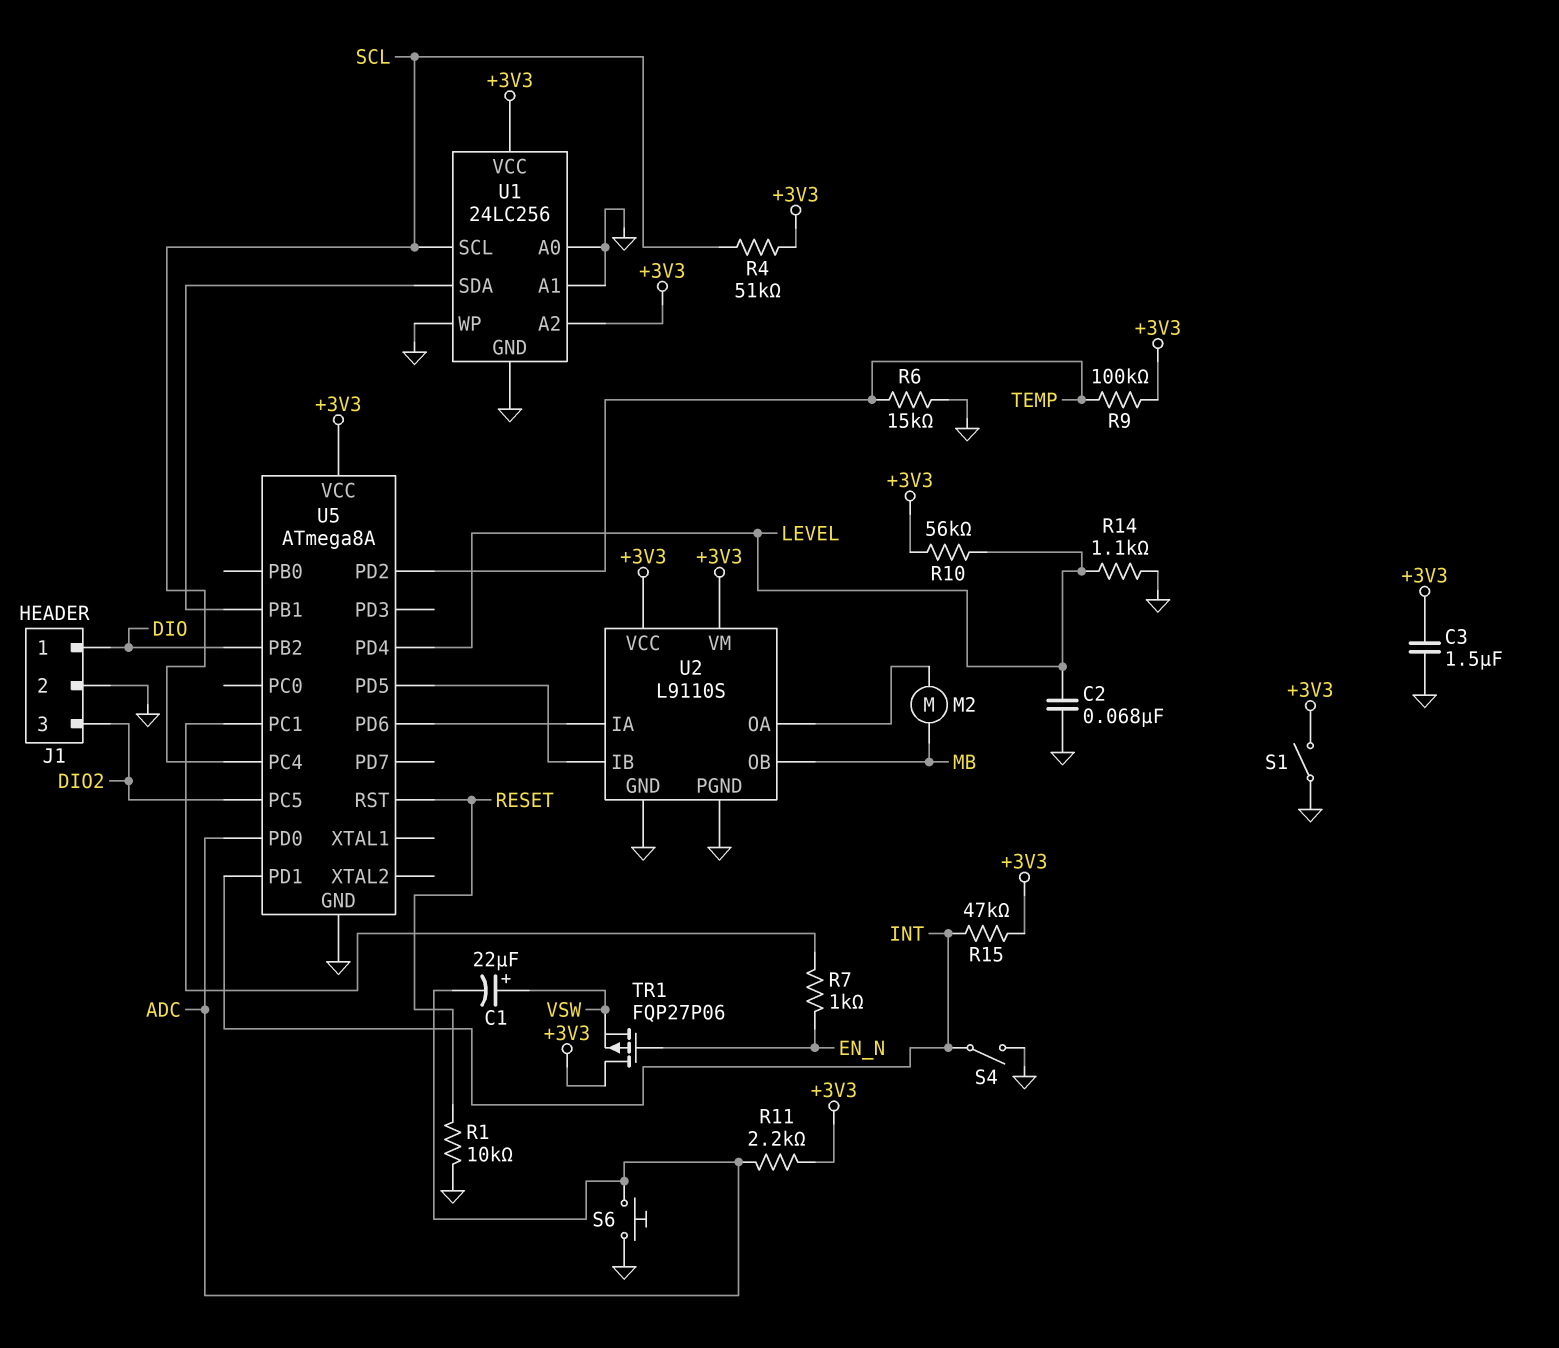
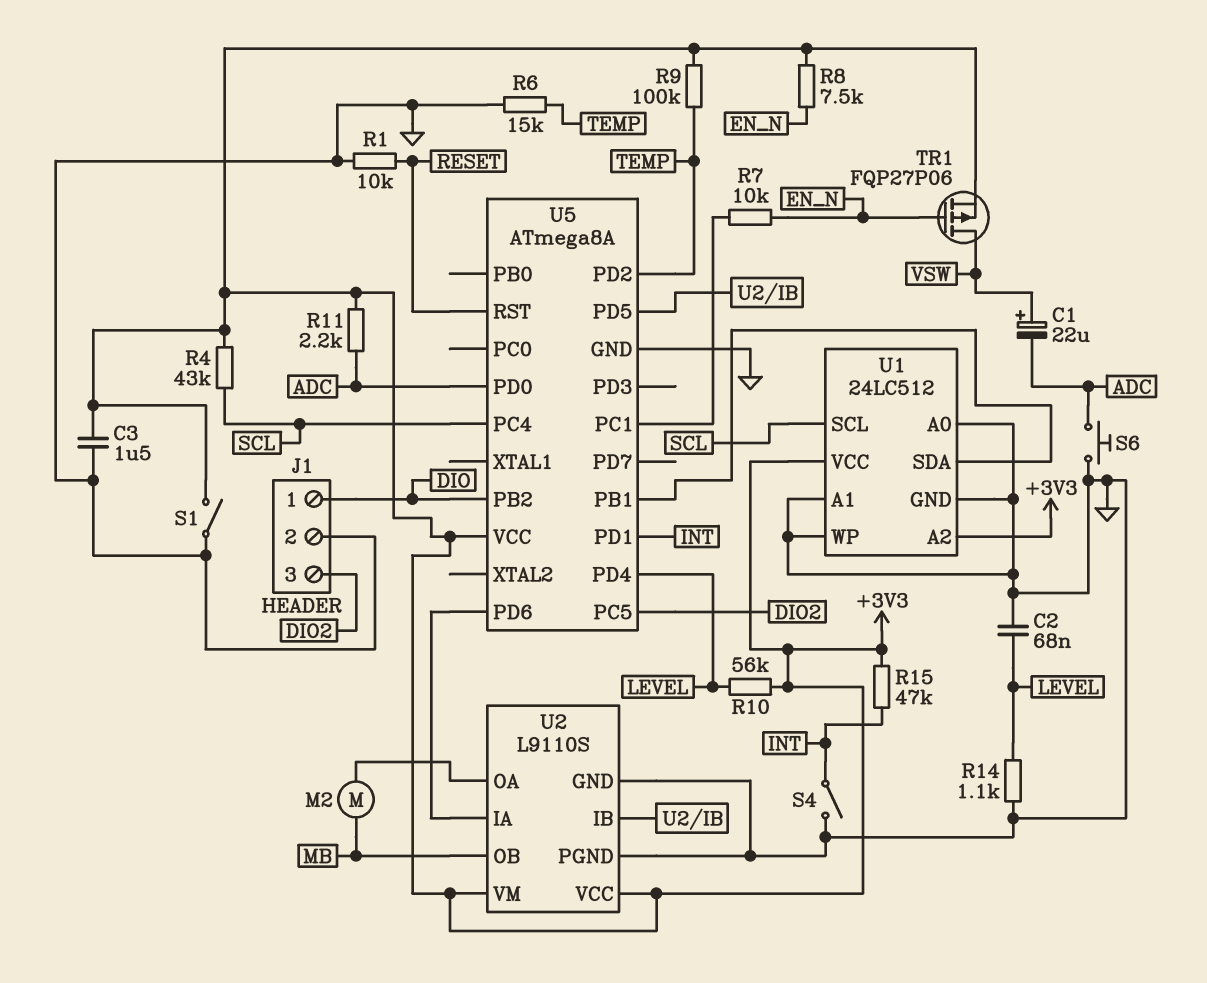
R4: 51k (+3V3, SCL) -> 43k (+3V3, SCL)
R7: 1k (EN_N, U5/PC1) -> 10k (EN_N, U5/PC1)
R8: none -> 7.5k (+3V3, EN_N)
TR1: PMOS FQP27P06 (G EN_N, D +3V3, S VSW) -> PMOS FQP27P06 (G EN_N, D VSW, S +3V3)
U1: 24LC256 -> 24LC512

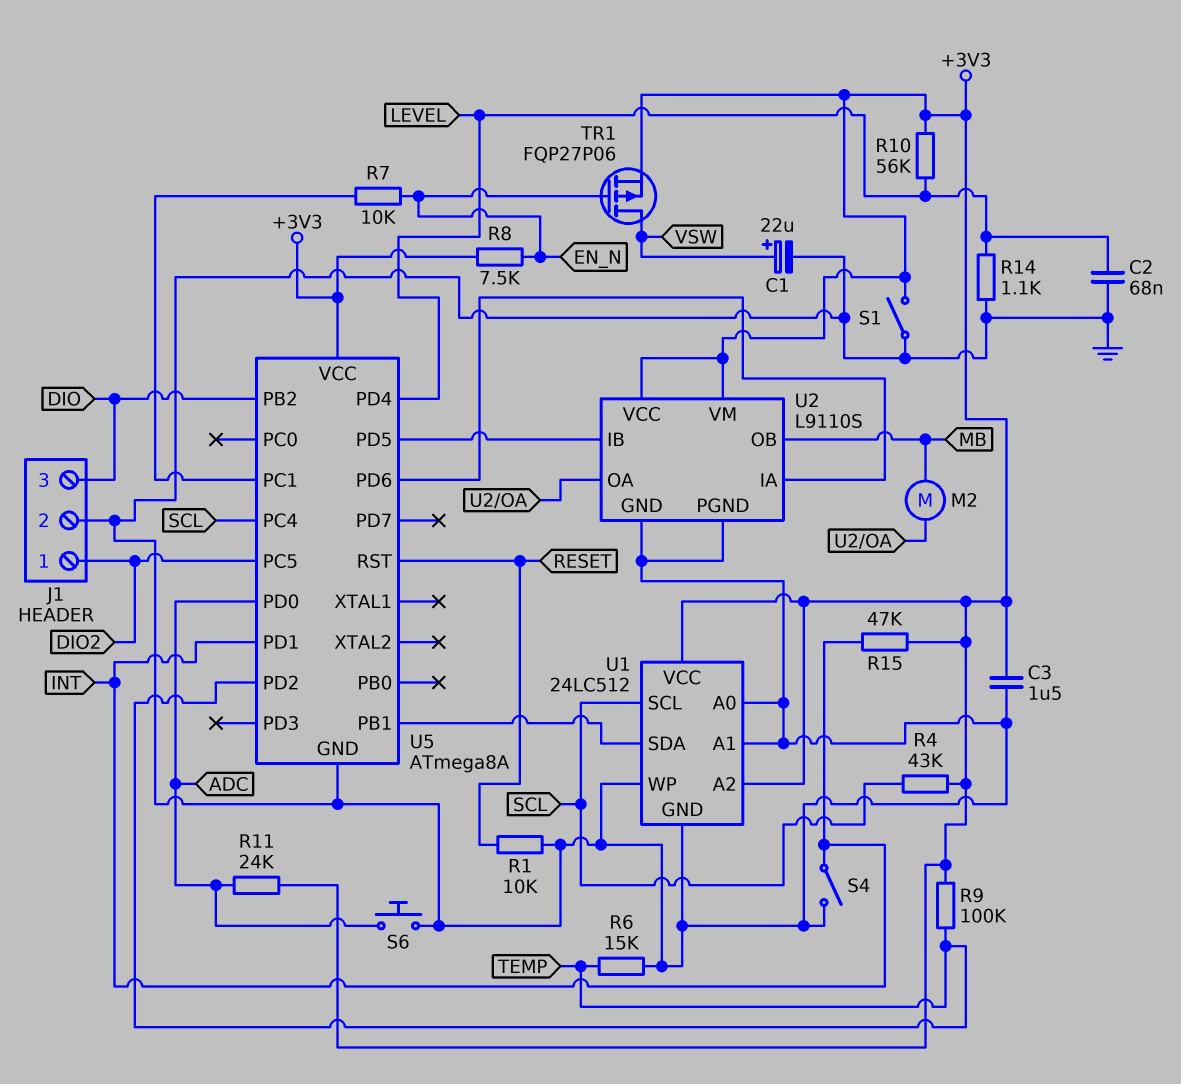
C1: 22uF (plus VSW, minus ADC) -> 22uF (plus VSW, minus GND)
J1 pin 1: DIO -> DIO2
J1 pin 3: DIO2 -> DIO
R11: 2.2k (+3V3, ADC) -> 24k (+3V3, ADC)

